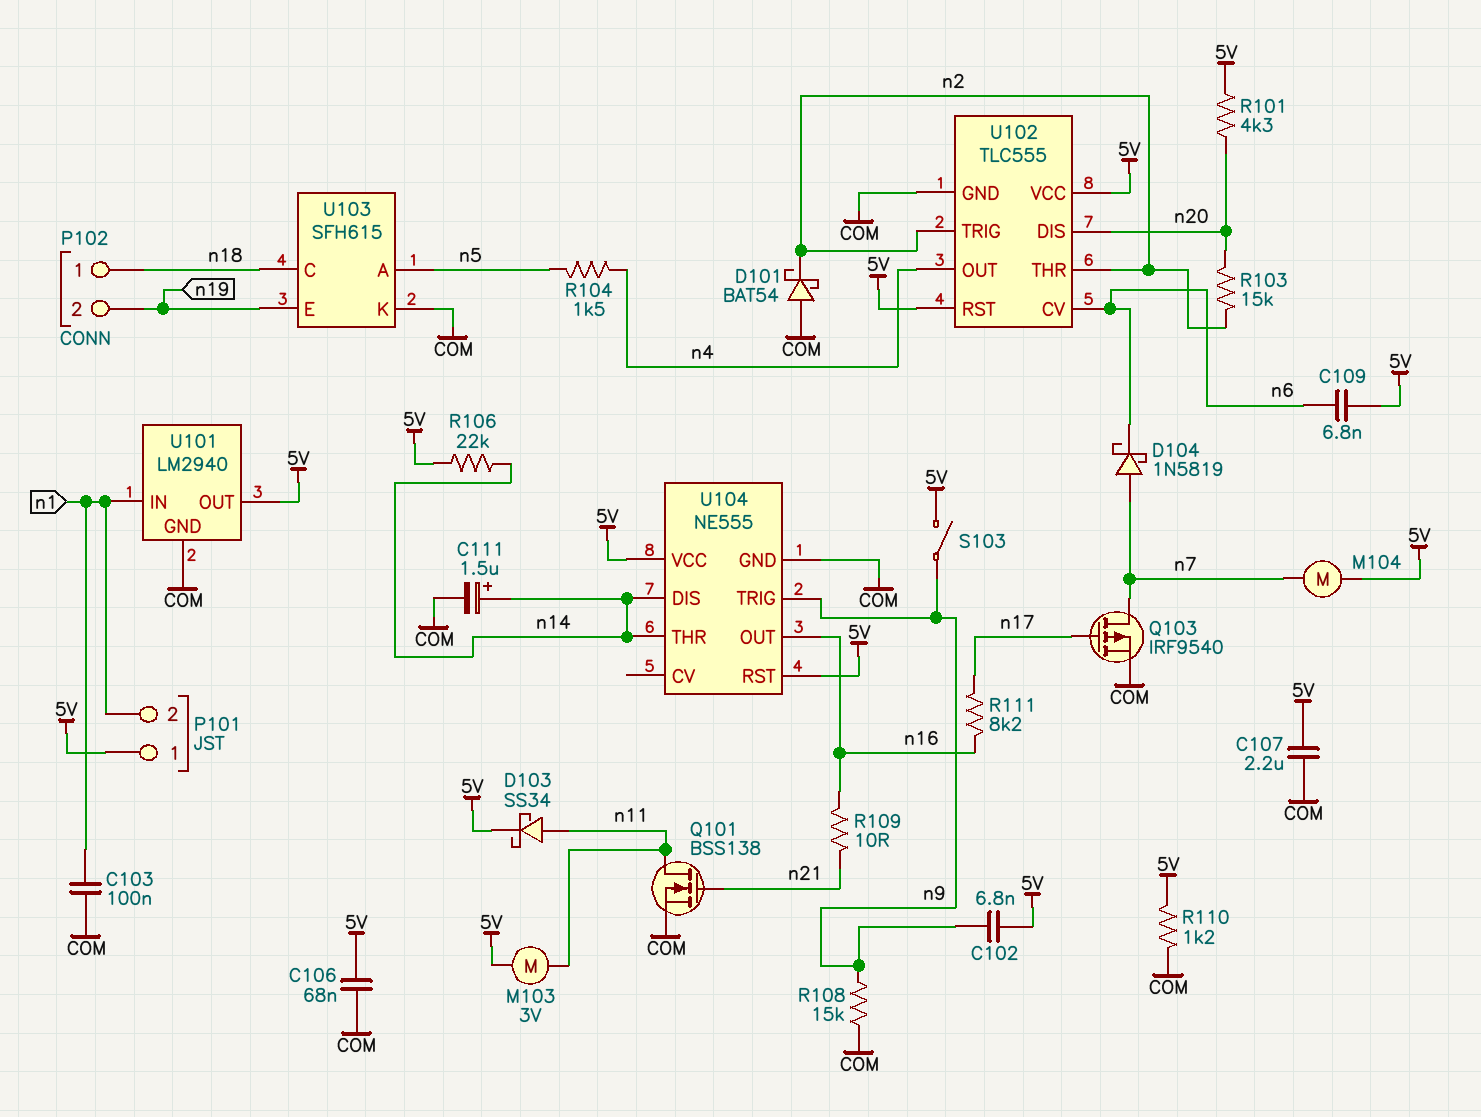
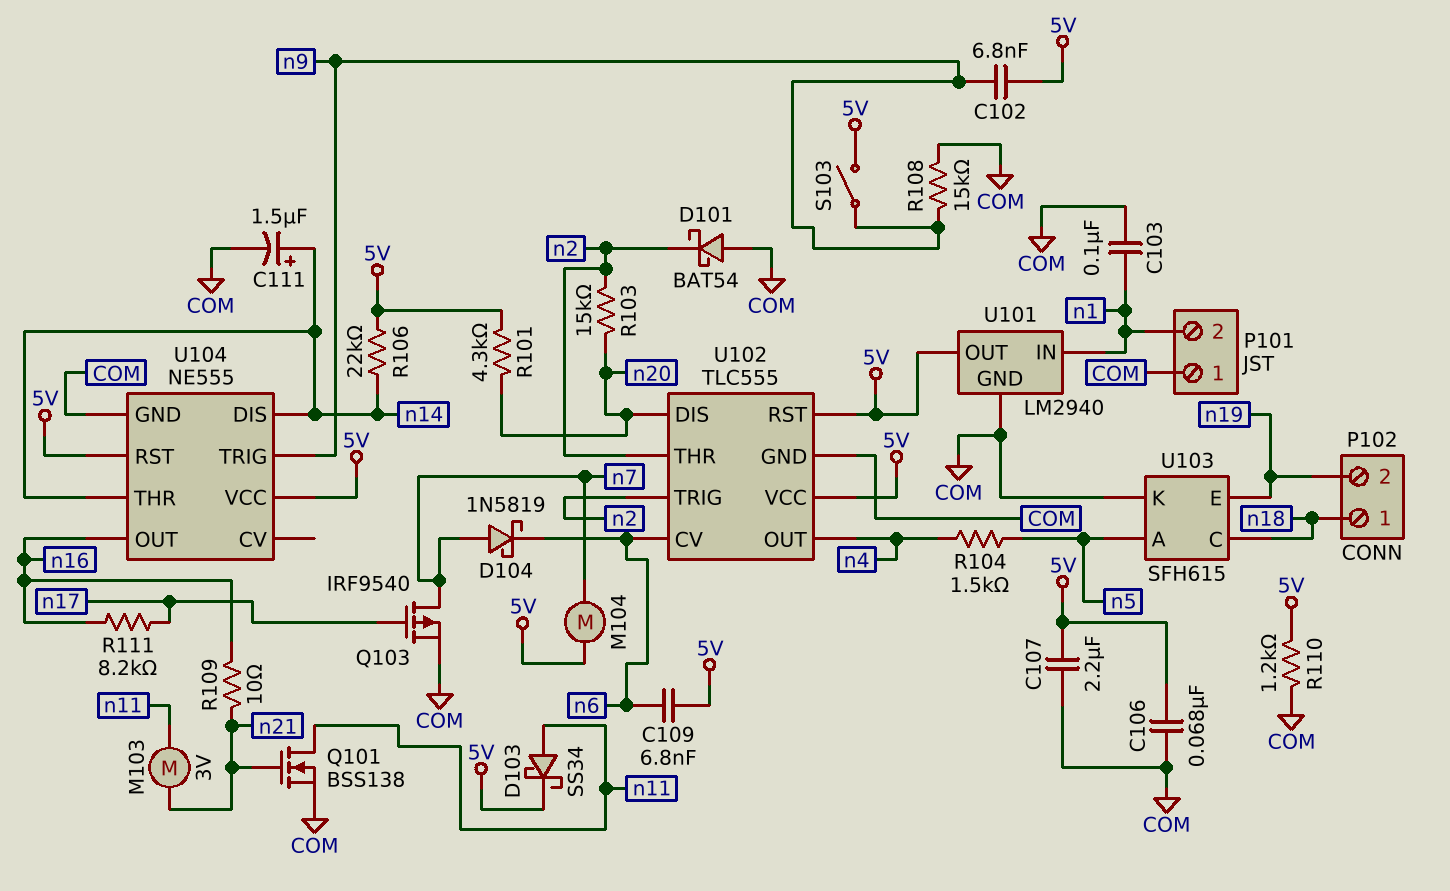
M103: motor 3V (5V, n11) -> motor 3V (n11, n21)
P101 pin 1: 5V -> COM

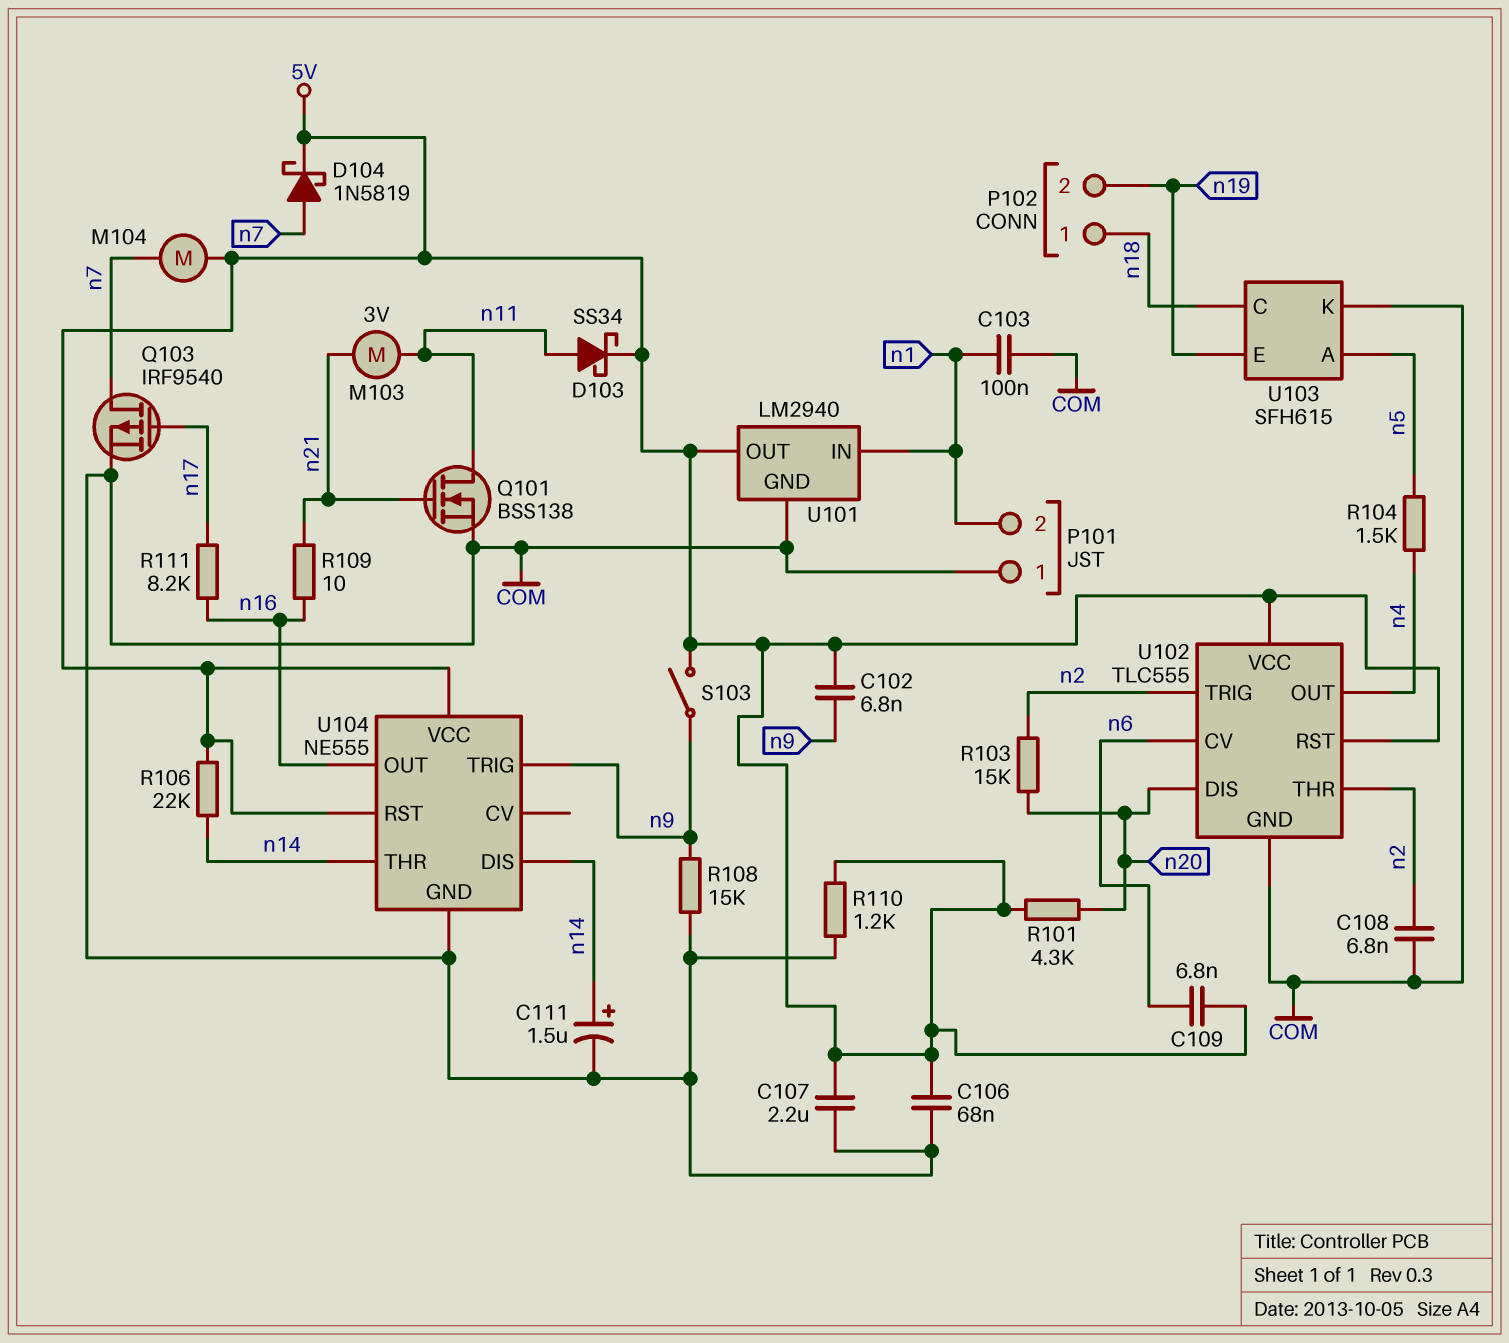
C108: none -> 6.8nF (COM, n2)
D101: schottky BAT54 (A COM, K n2) -> none
D104: schottky 1N5819 (A n7, K n6) -> schottky 1N5819 (A n7, K 5V)

